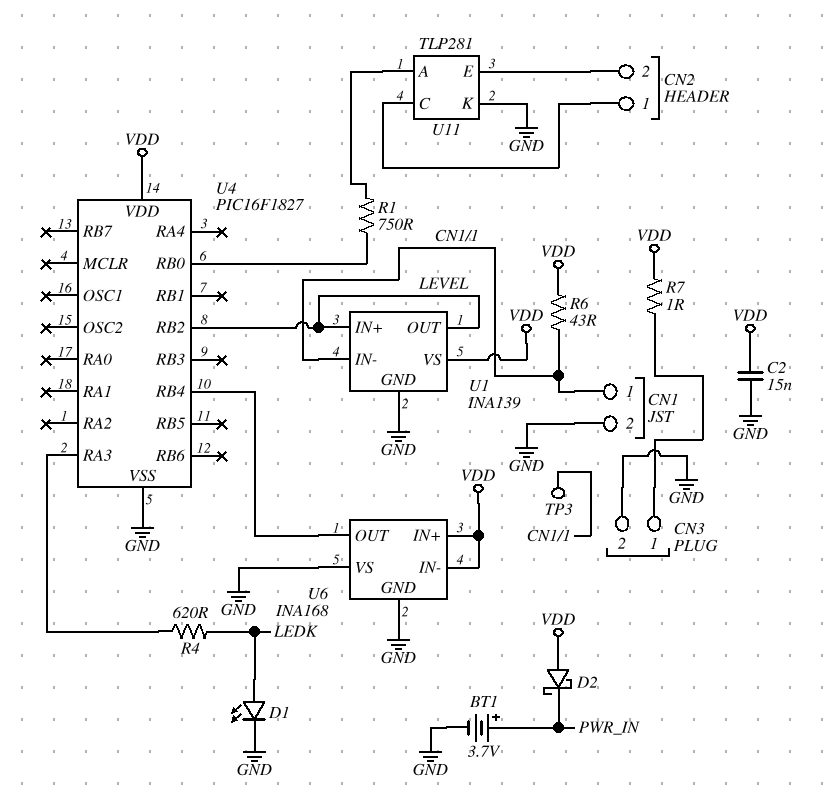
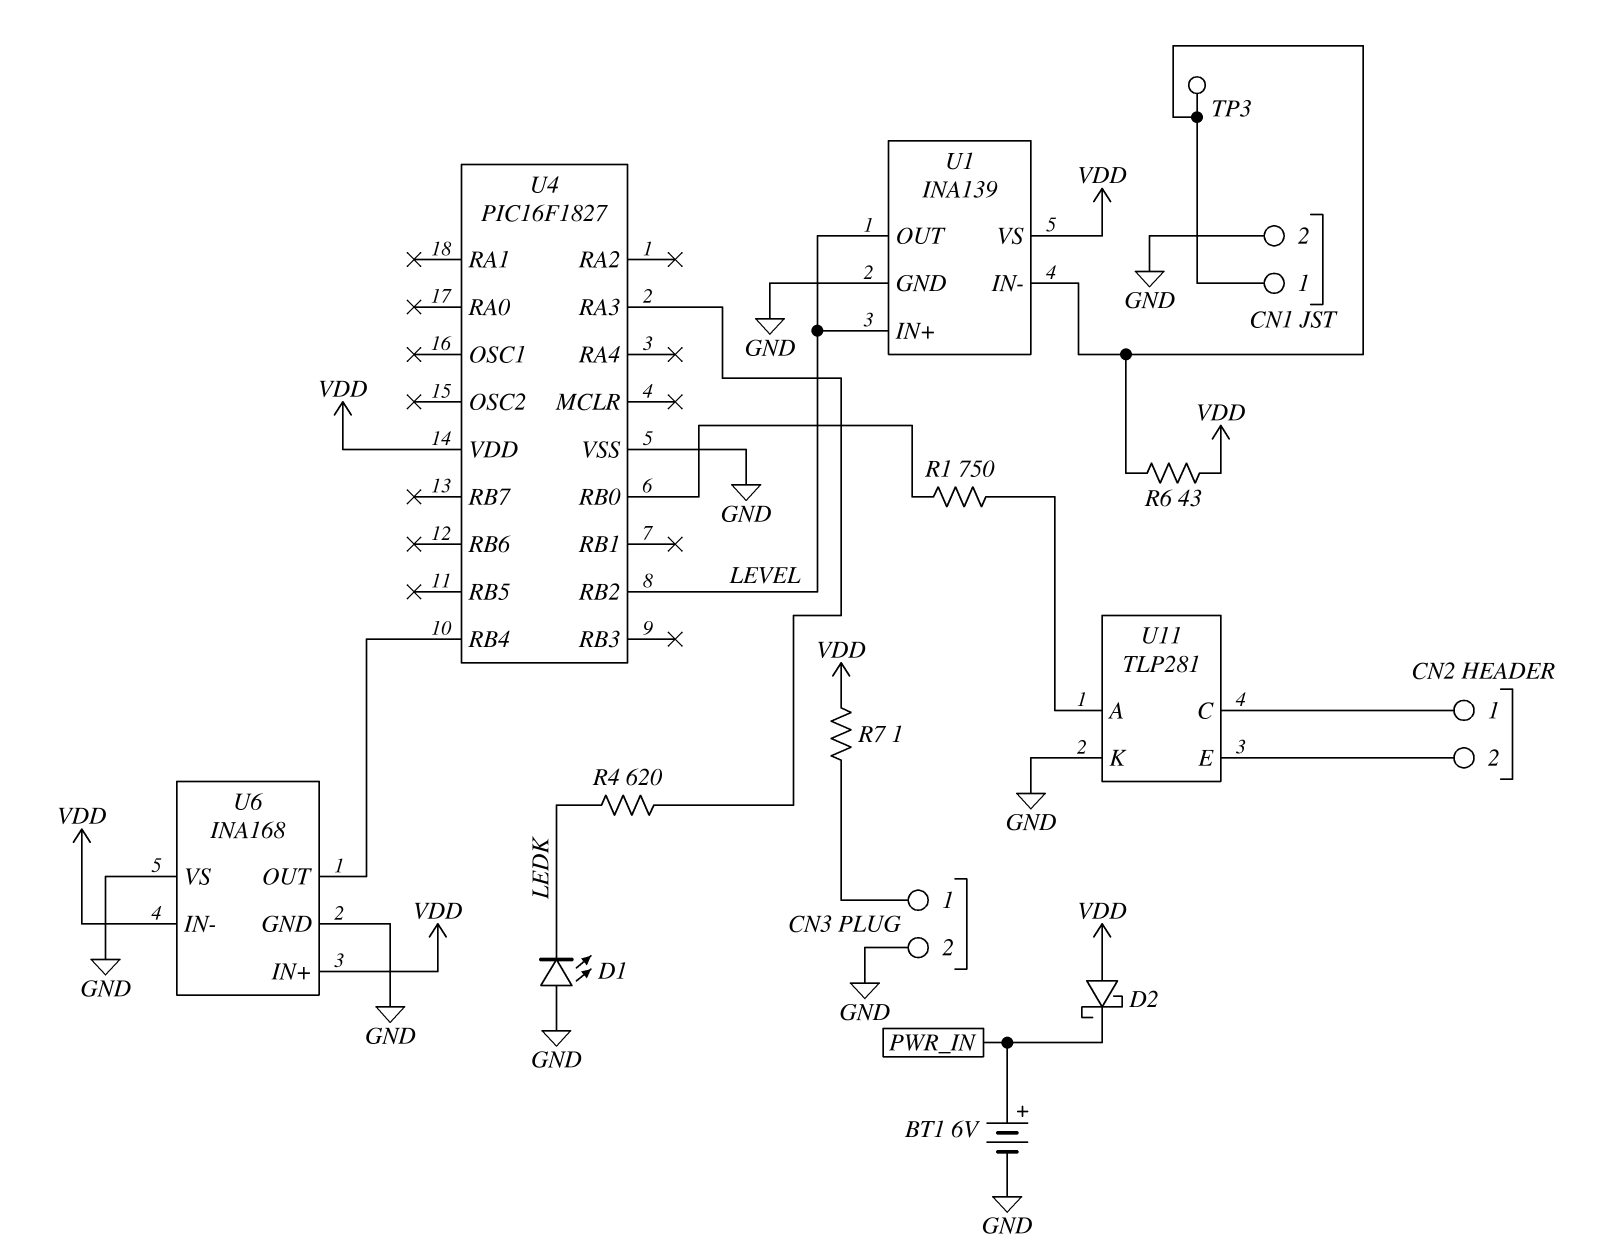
BT1: 3.7V (plus PWR_IN, minus GND) -> 6V (plus PWR_IN, minus GND)
C2: 15nF (GND, VDD) -> none
D1: LED (A LEDK, K GND) -> LED (A GND, K LEDK)

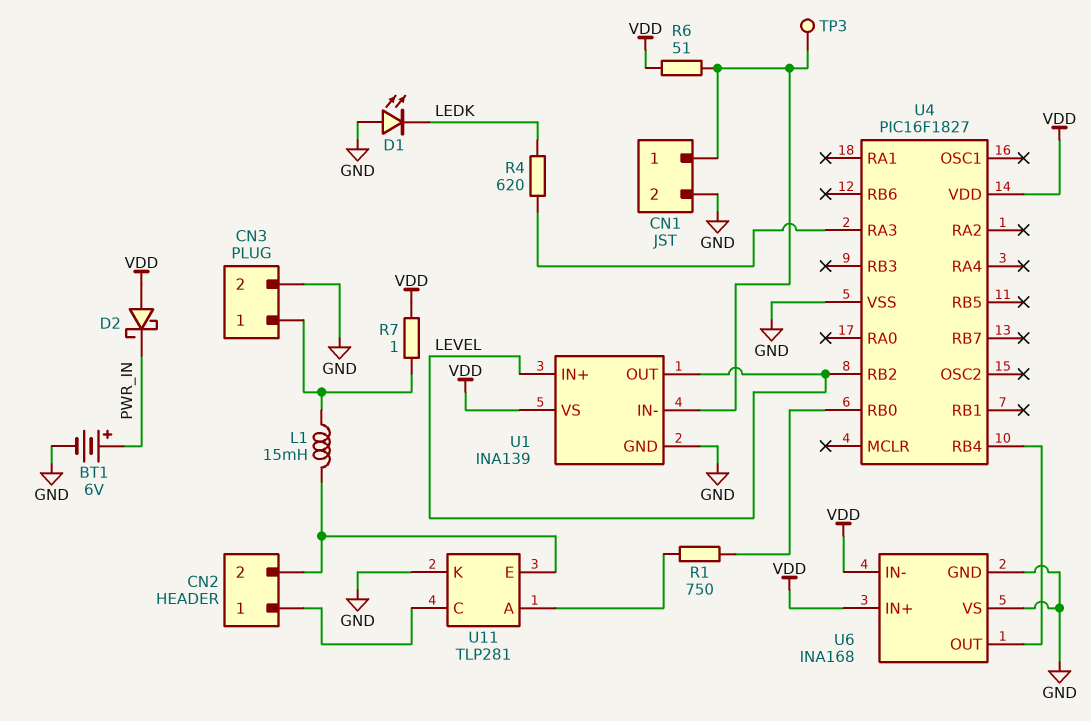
L1: none -> 15mH (CN2/2, CN3/1)
R6: 43 (CN1/1, VDD) -> 51 (CN1/1, VDD)

